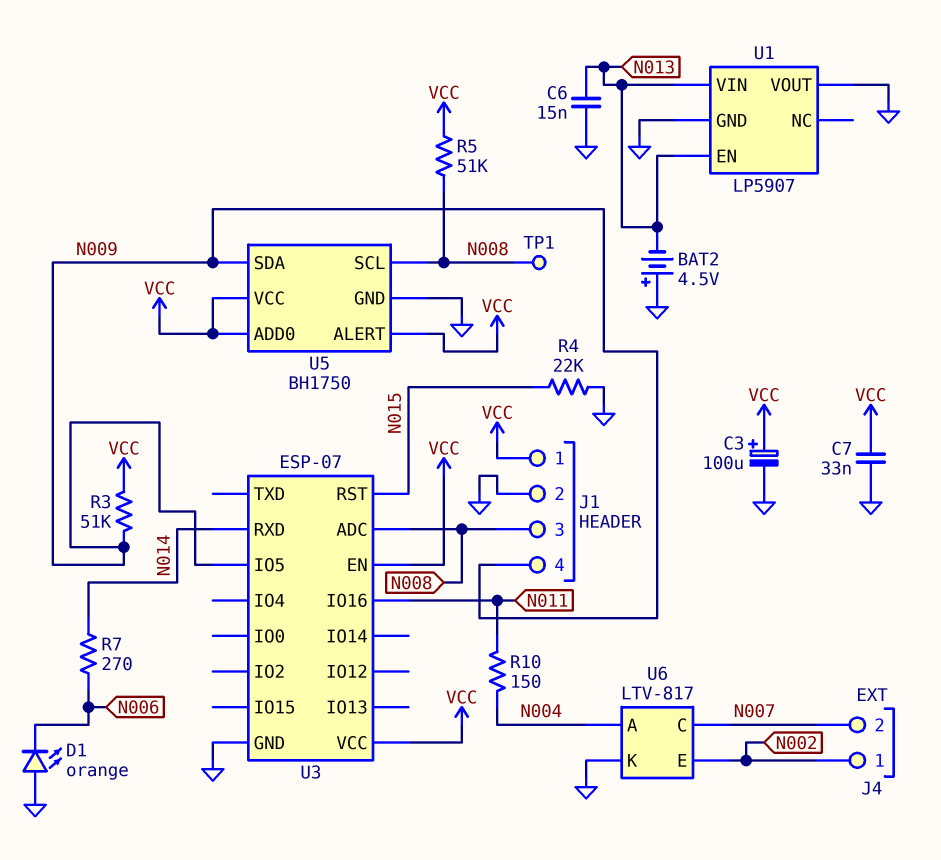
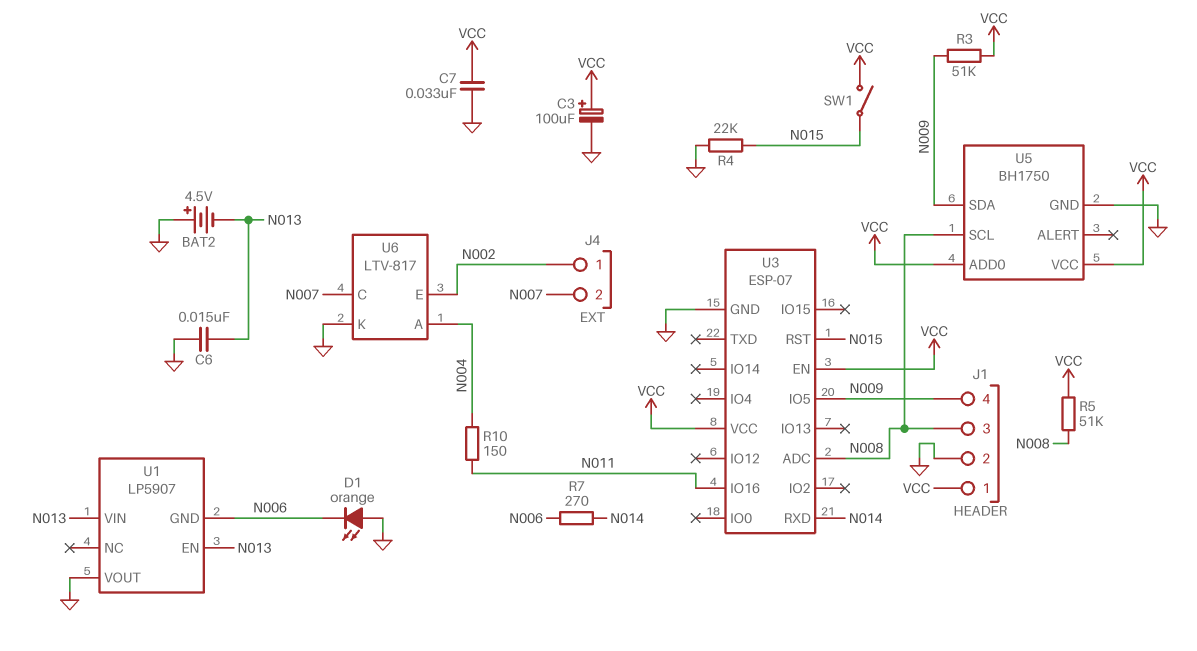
SW1: none -> switch (N015, VCC)
TP1: test point (N008) -> none
U1 pin GND: GND -> N006
U5 pin ALERT: VCC -> none

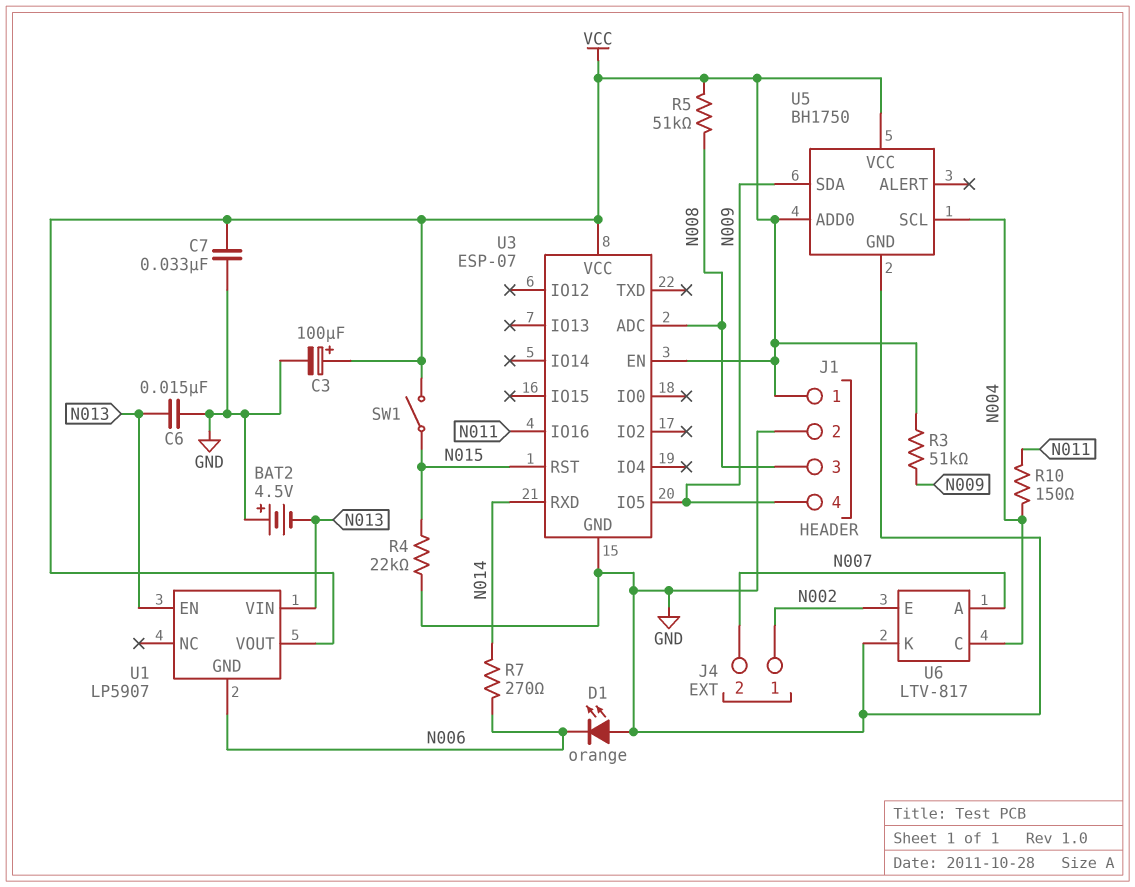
U1 pin VOUT: GND -> VCC
U5 pin SCL: N008 -> N004
U6 pin A: N004 -> N007
U6 pin C: N007 -> N004

